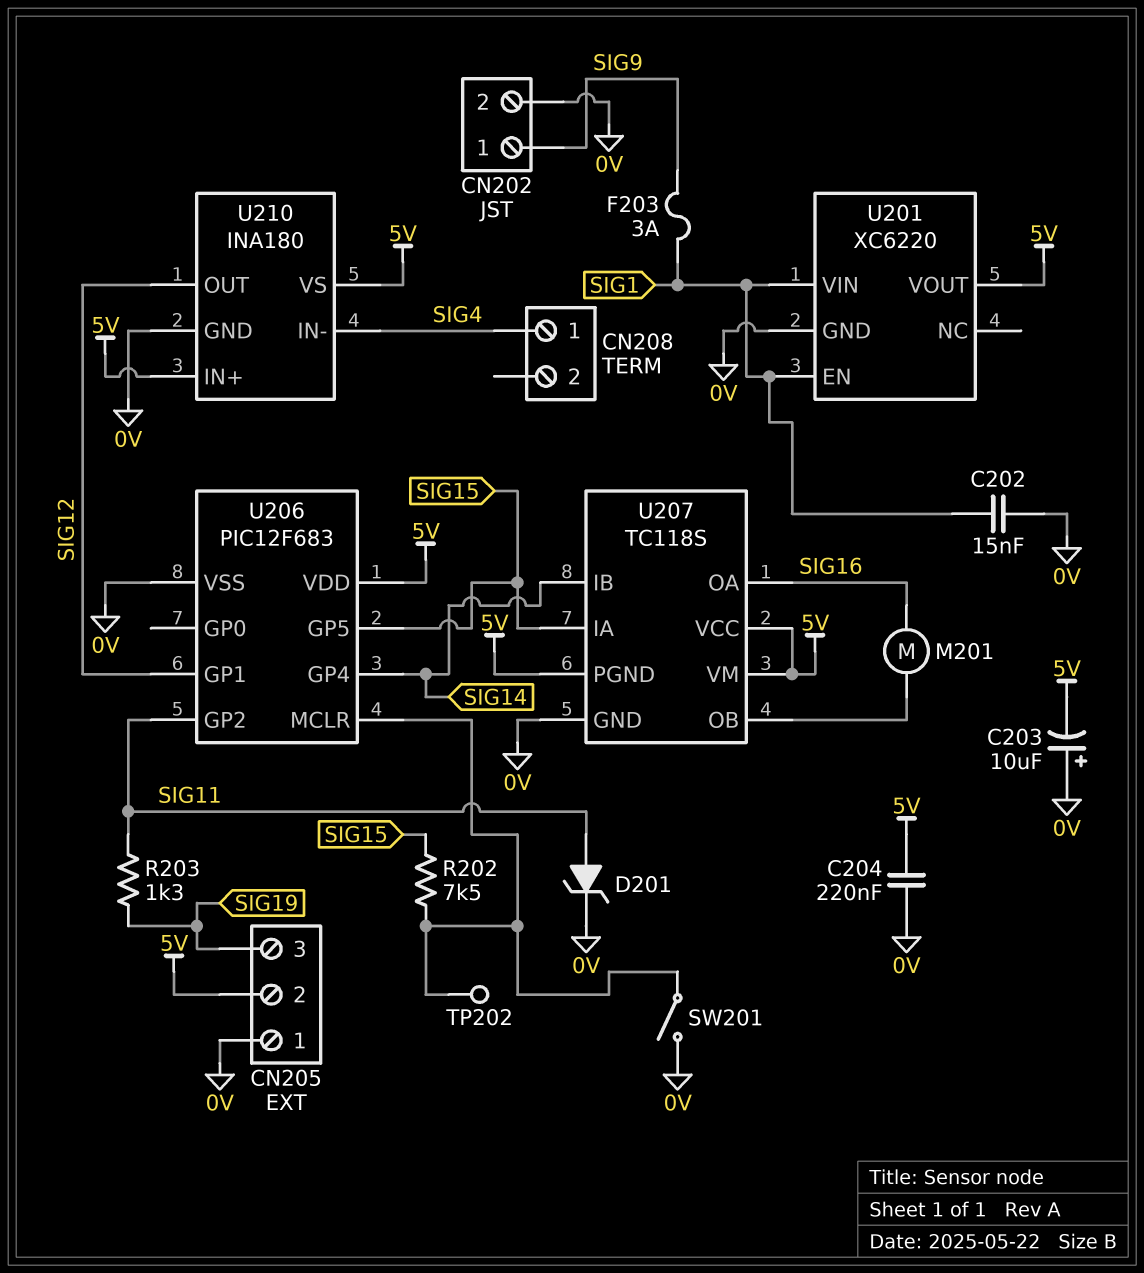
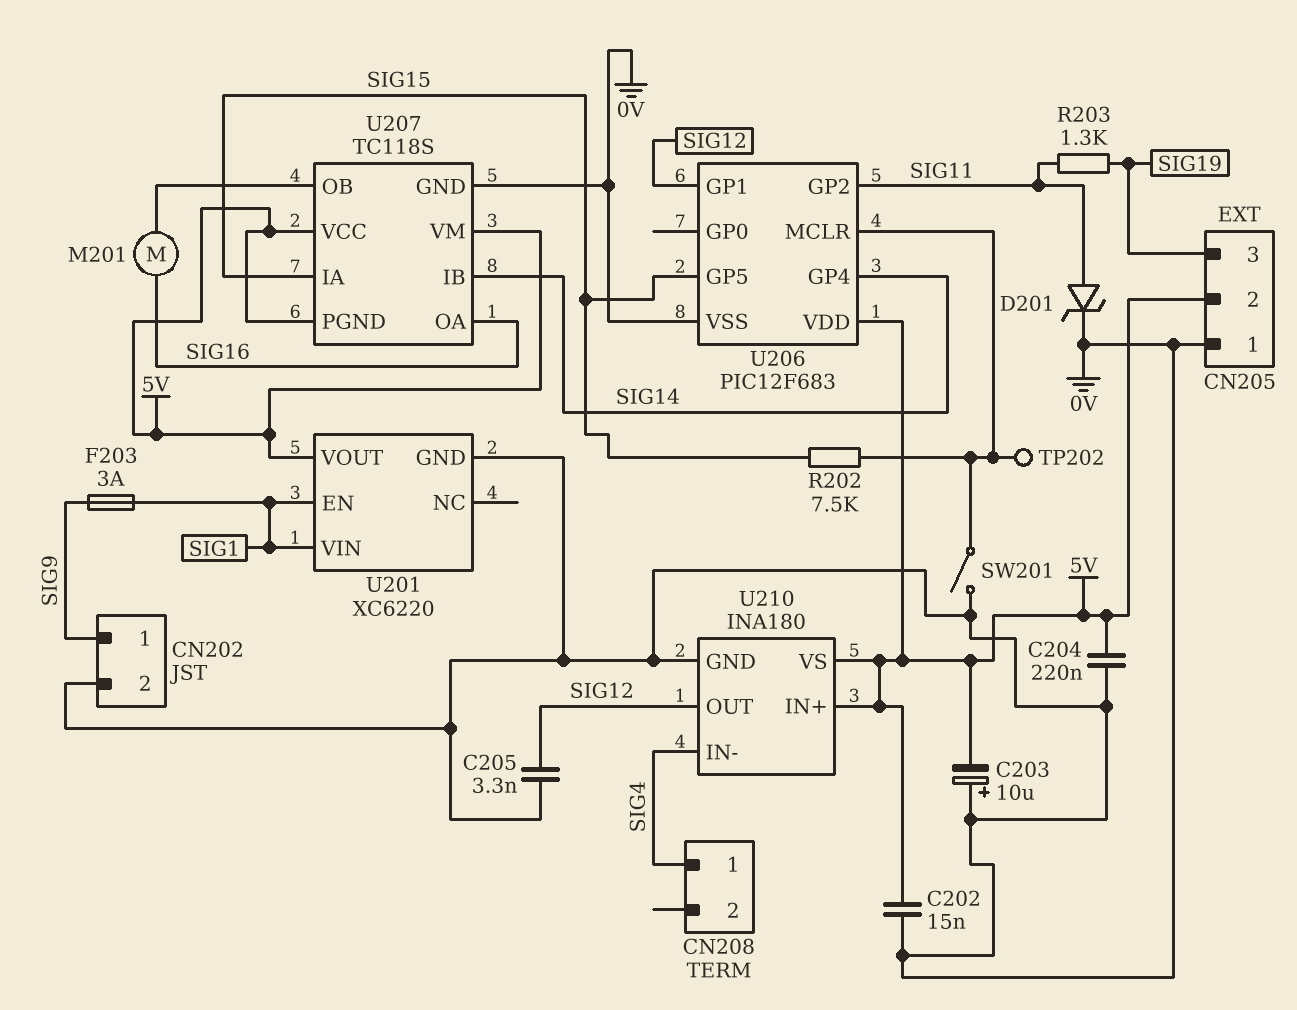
C202: 15nF (0V, SIG1) -> 15nF (0V, 5V)
C205: none -> 3.3nF (0V, SIG12)

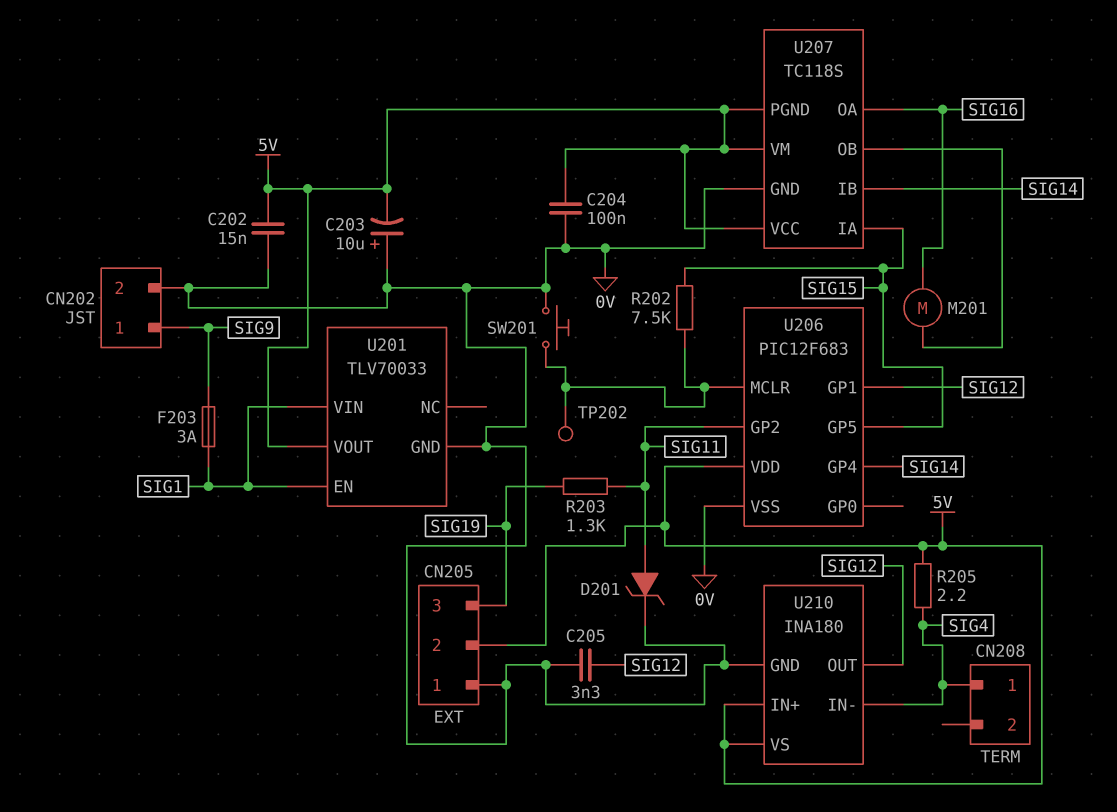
C204: 220nF (0V, 5V) -> 100nF (0V, 5V)
R205: none -> 2.2 (5V, SIG4)
SW201: switch (0V, U206/MCLR) -> button (0V, U206/MCLR)
U201: XC6220 -> TLV70033

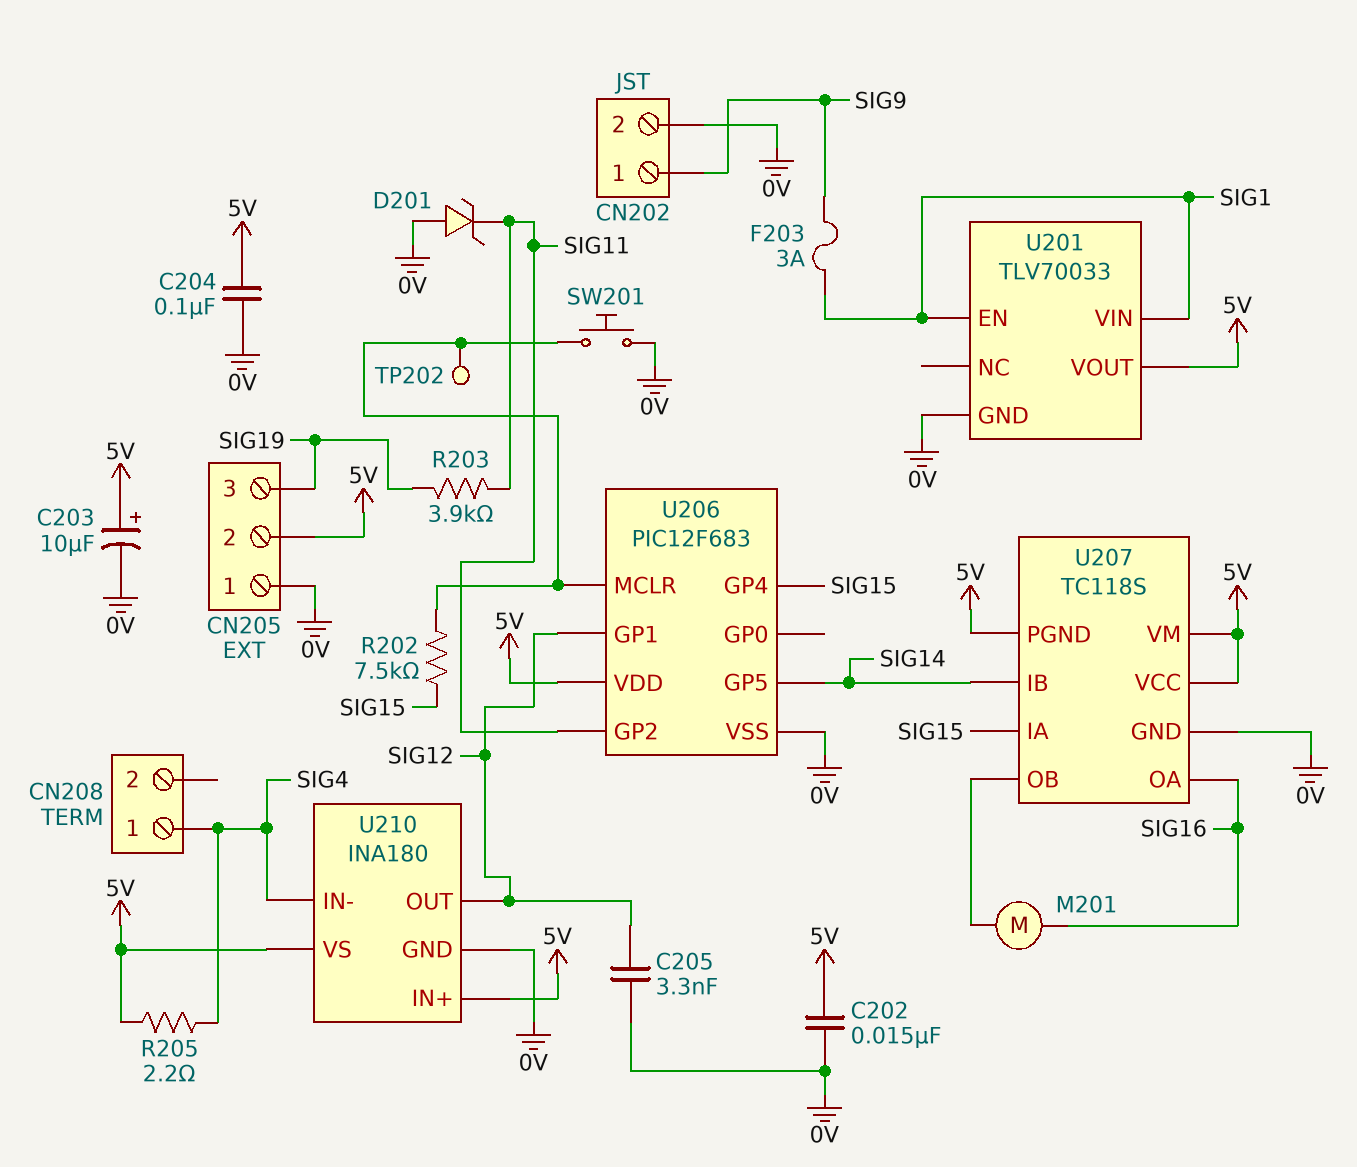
C203: 10uF (plus 0V, minus 5V) -> 10uF (plus 5V, minus 0V)
D201: zener (A SIG11, K 0V) -> zener (A 0V, K SIG11)
R203: 1.3k (SIG11, SIG19) -> 3.9k (SIG11, SIG19)
U206 pin GP4: SIG14 -> SIG15
U206 pin GP5: SIG15 -> SIG14

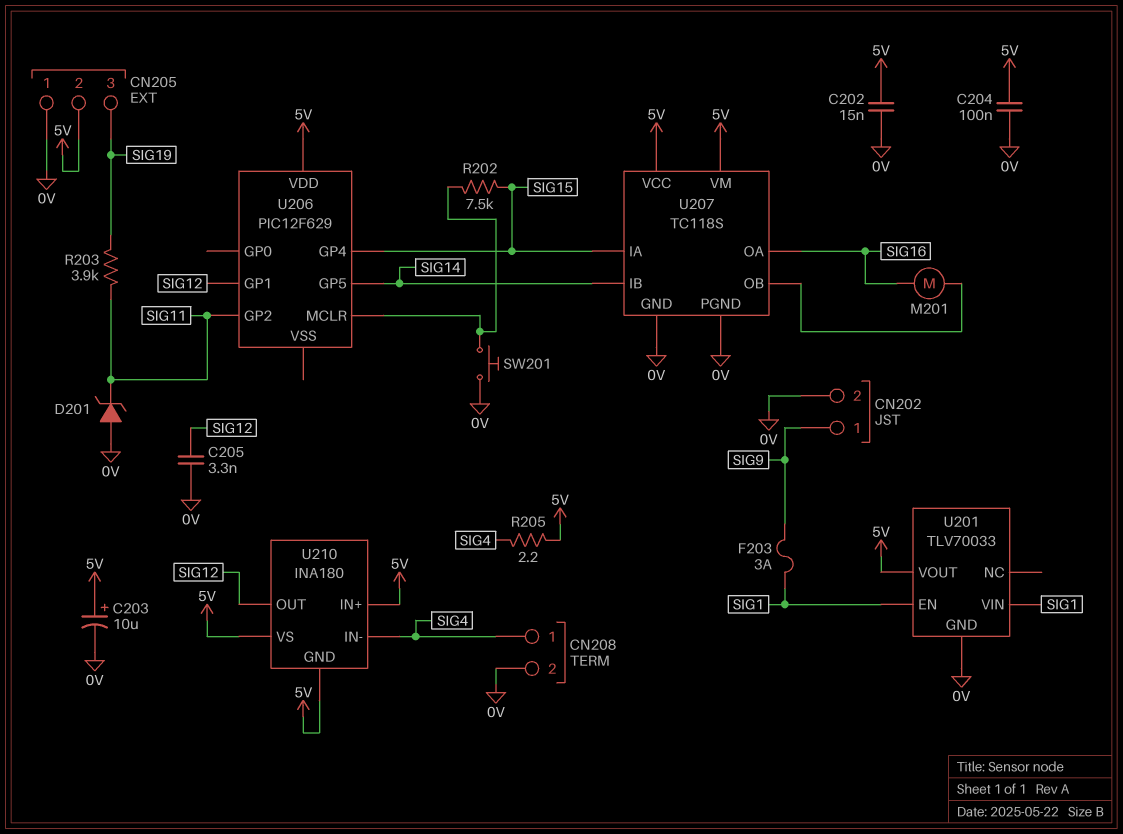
CN208 pin 2: none -> 0V
TP202: test point (U206/MCLR) -> none
U206: PIC12F683 -> PIC12F629
U206 pin VSS: 0V -> none
U207 pin PGND: 5V -> 0V
U210 pin GND: 0V -> 5V

